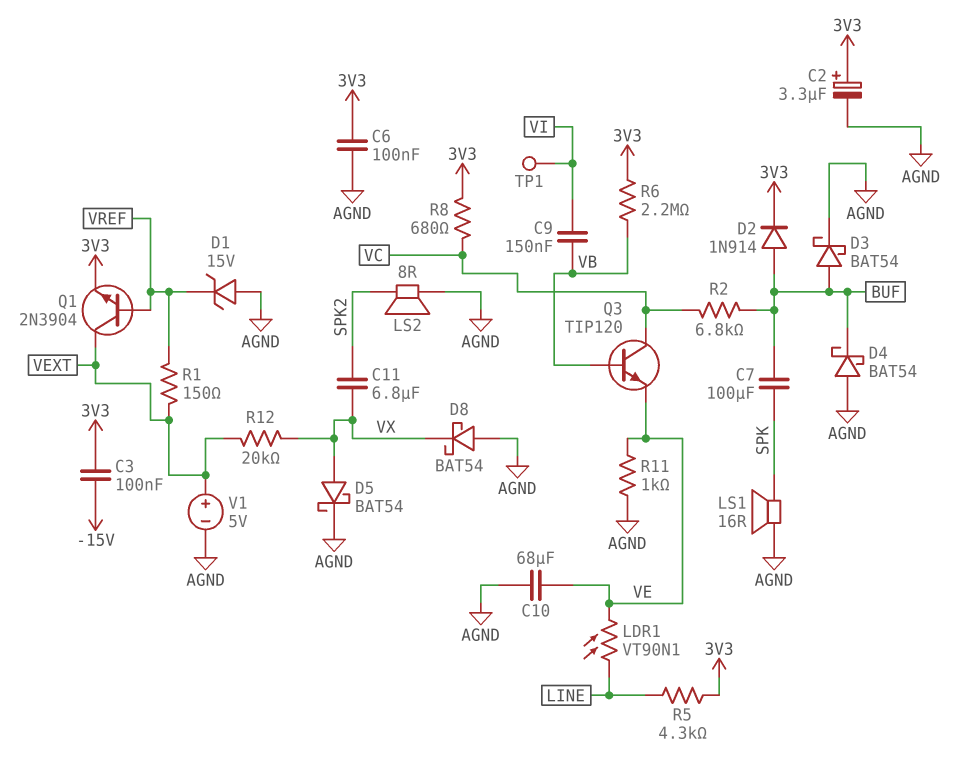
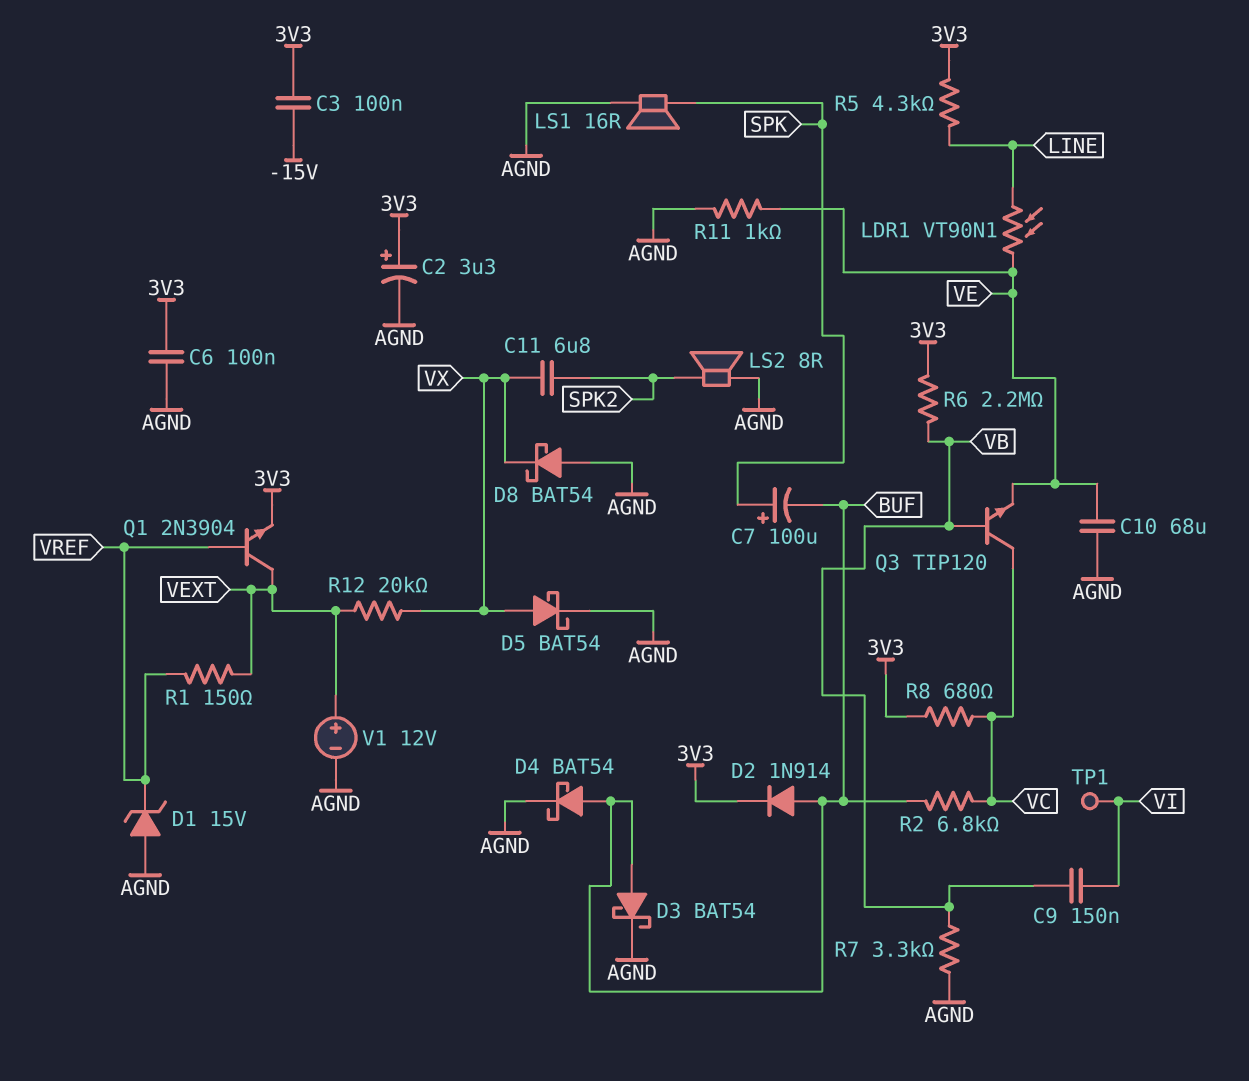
C7: 100uF (BUF, SPK) -> 100uF (plus SPK, minus BUF)
D4: schottky BAT54 (A AGND, K BUF) -> schottky BAT54 (A BUF, K AGND)
R7: none -> 3.3k (AGND, VB)
V1: 5V (plus VEXT, minus AGND) -> 12V (plus VEXT, minus AGND)

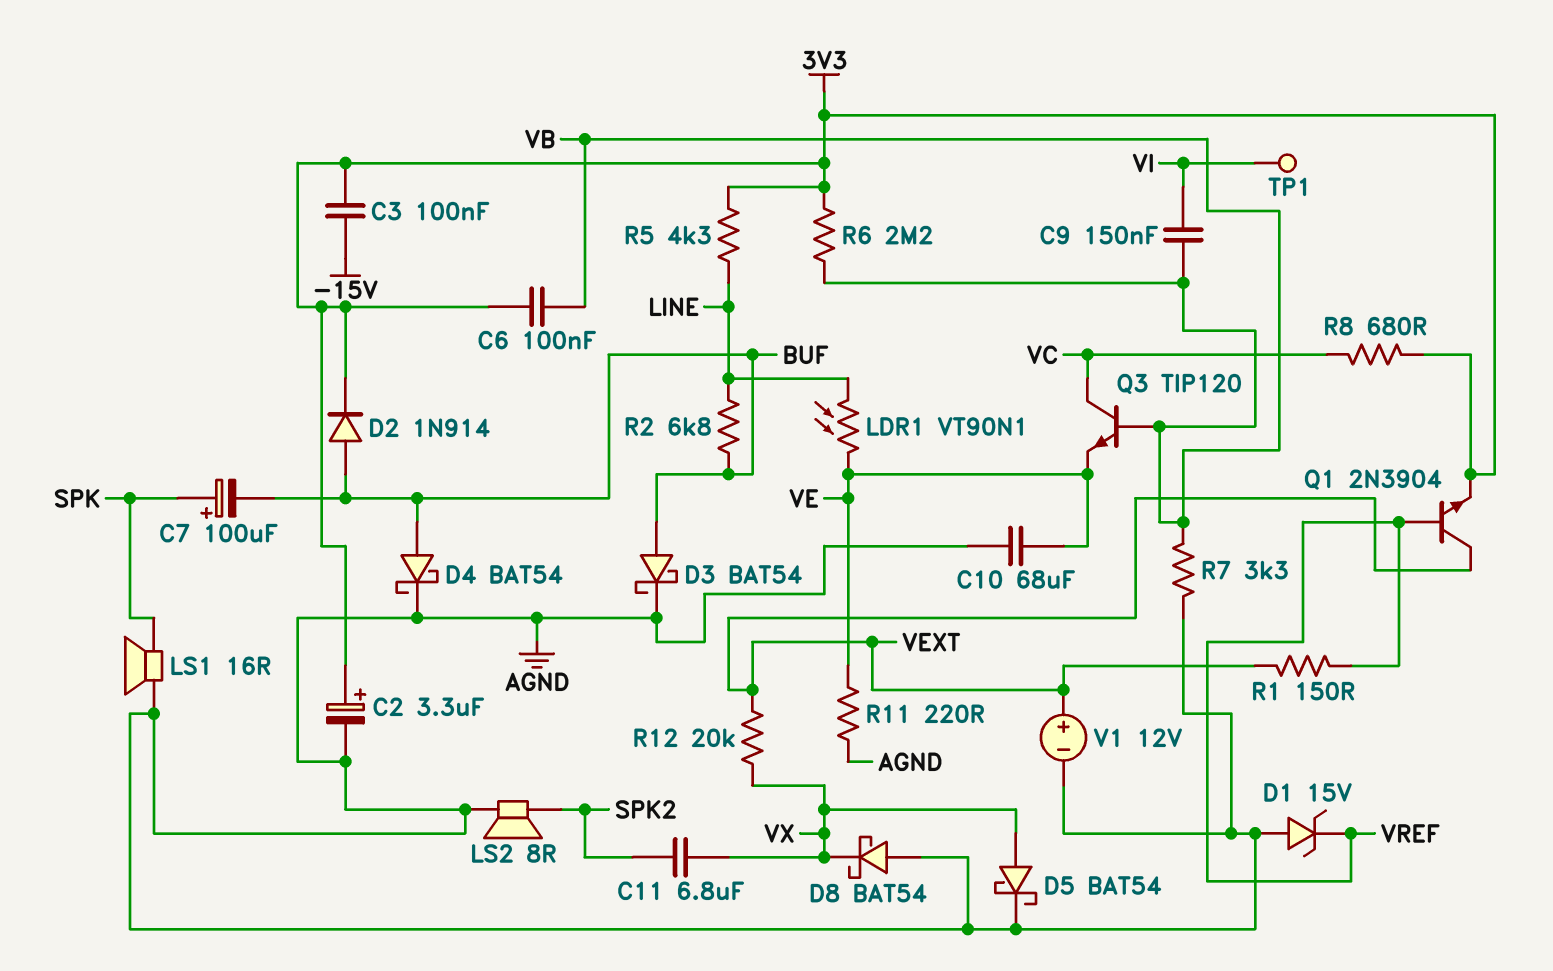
C6: 100nF (3V3, AGND) -> 100nF (3V3, VB)
R2: 6.8k (BUF, VC) -> 6.8k (BUF, LINE)
R11: 1k (AGND, VE) -> 220 (AGND, VE)

